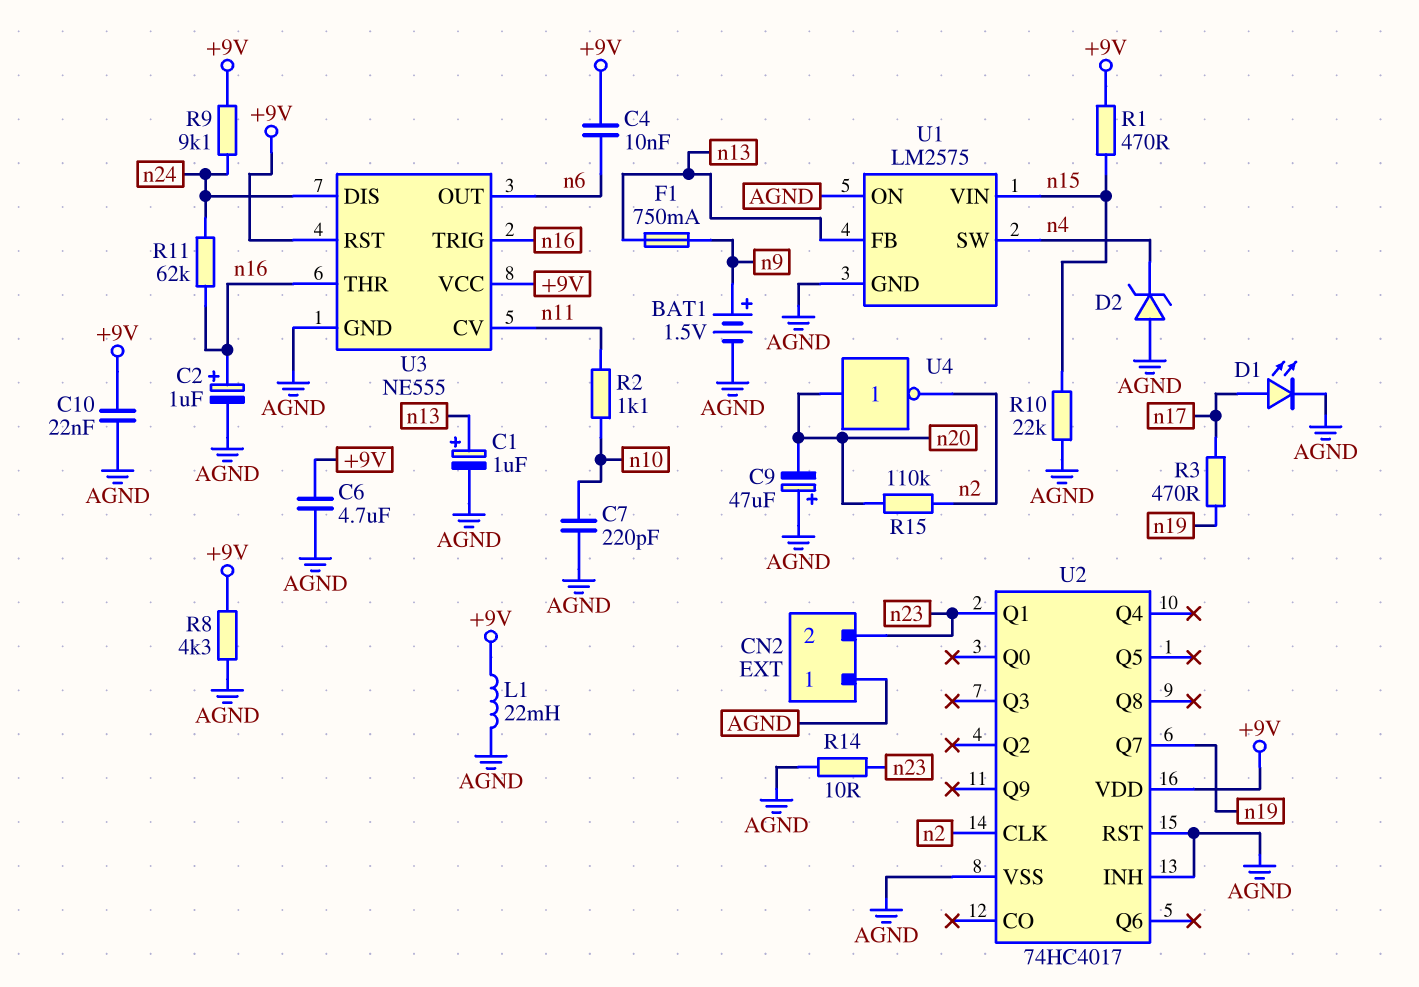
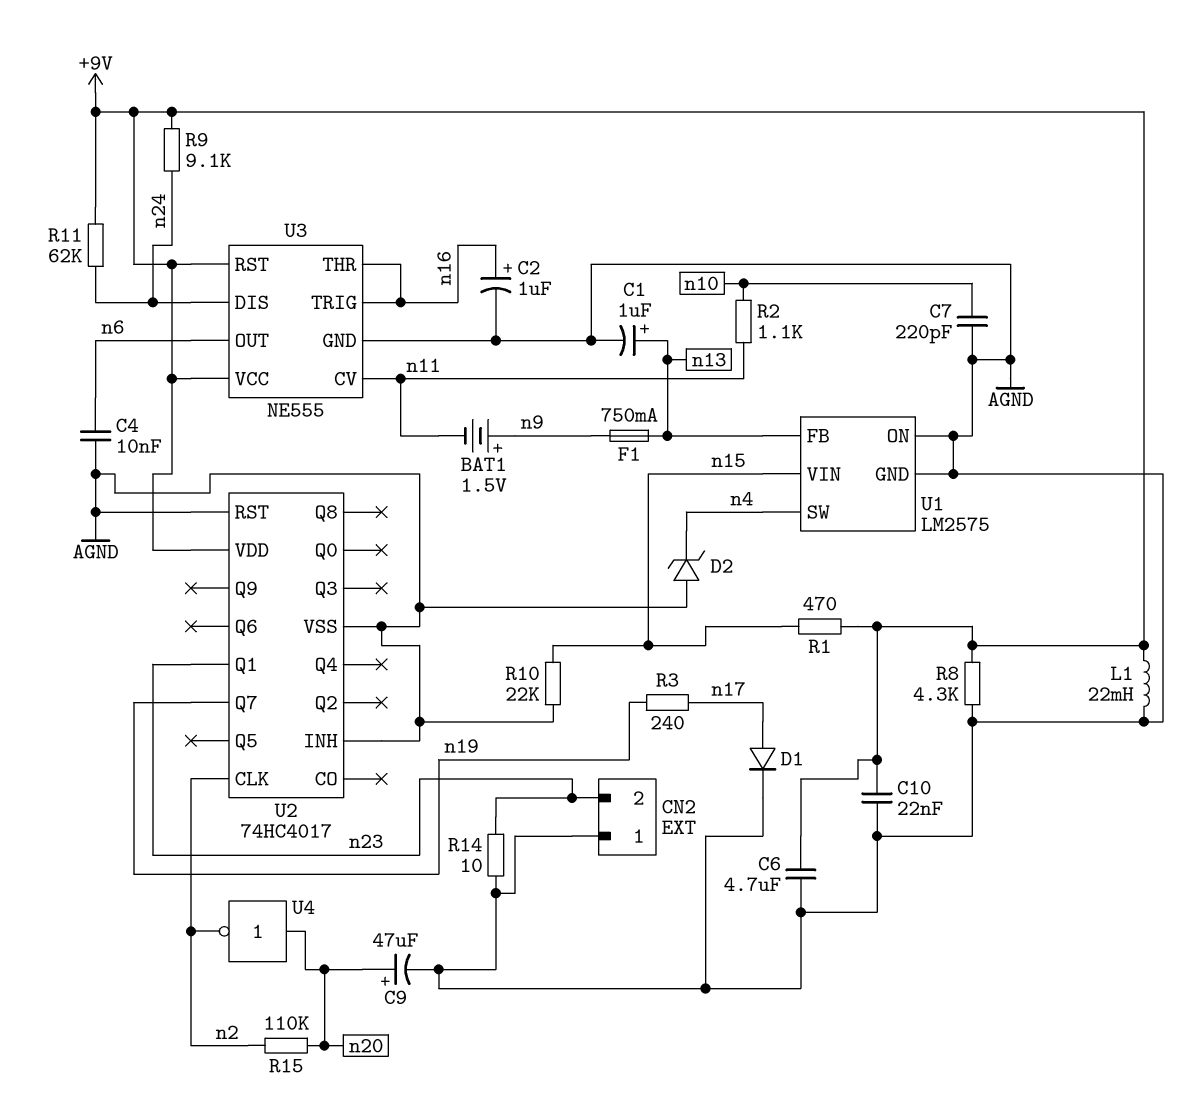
BAT1: 1.5V (plus n9, minus AGND) -> 1.5V (plus n9, minus n11)
C4: 10nF (+9V, n6) -> 10nF (AGND, n6)
C9: 47uF (plus AGND, minus n20) -> 47uF (plus n20, minus AGND)
D1: LED (A n17, K AGND) -> diode (A n17, K AGND)
R3: 470 (n17, n19) -> 240 (n17, n19)
R11: 62k (n16, n24) -> 62k (+9V, n24)

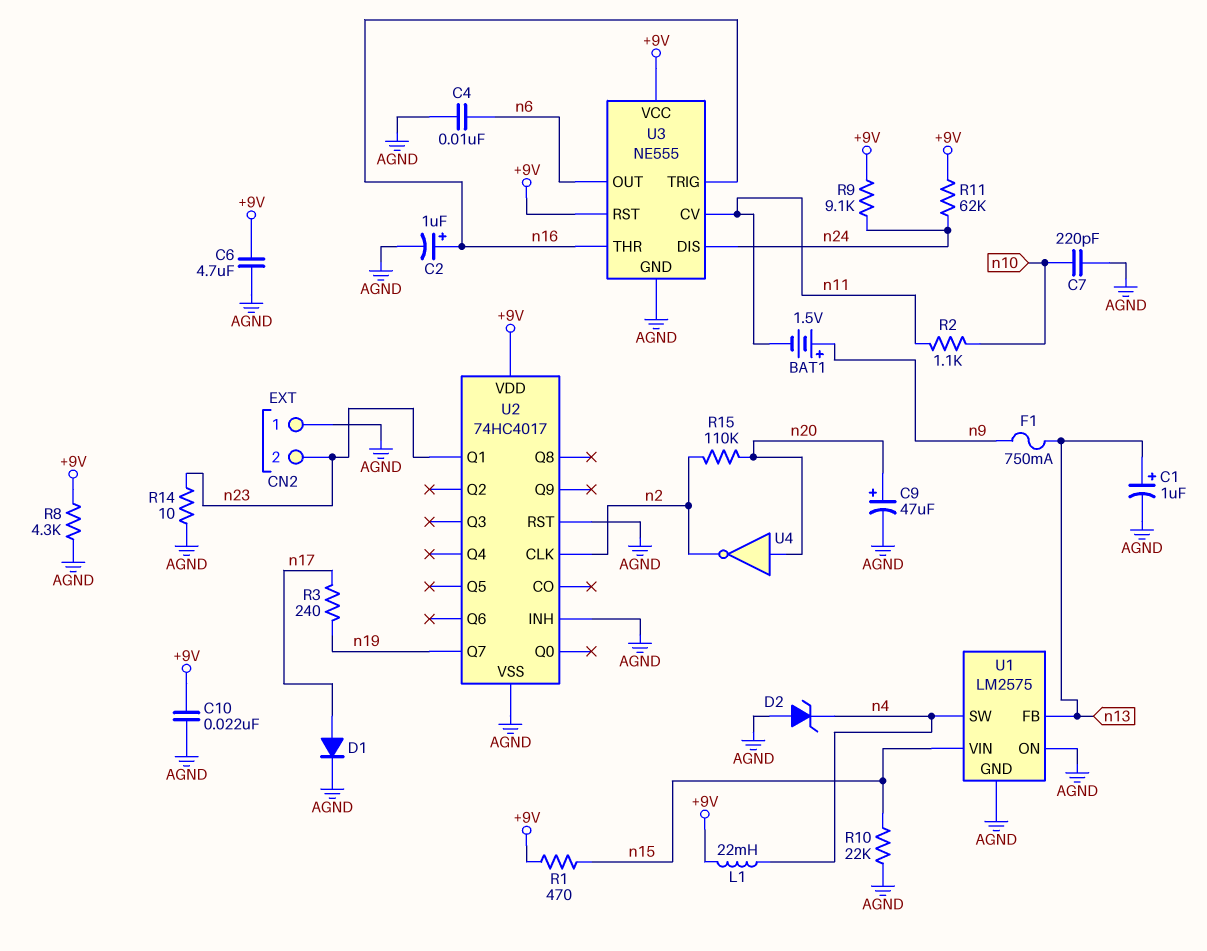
L1: 22mH (+9V, AGND) -> 22mH (+9V, n4)

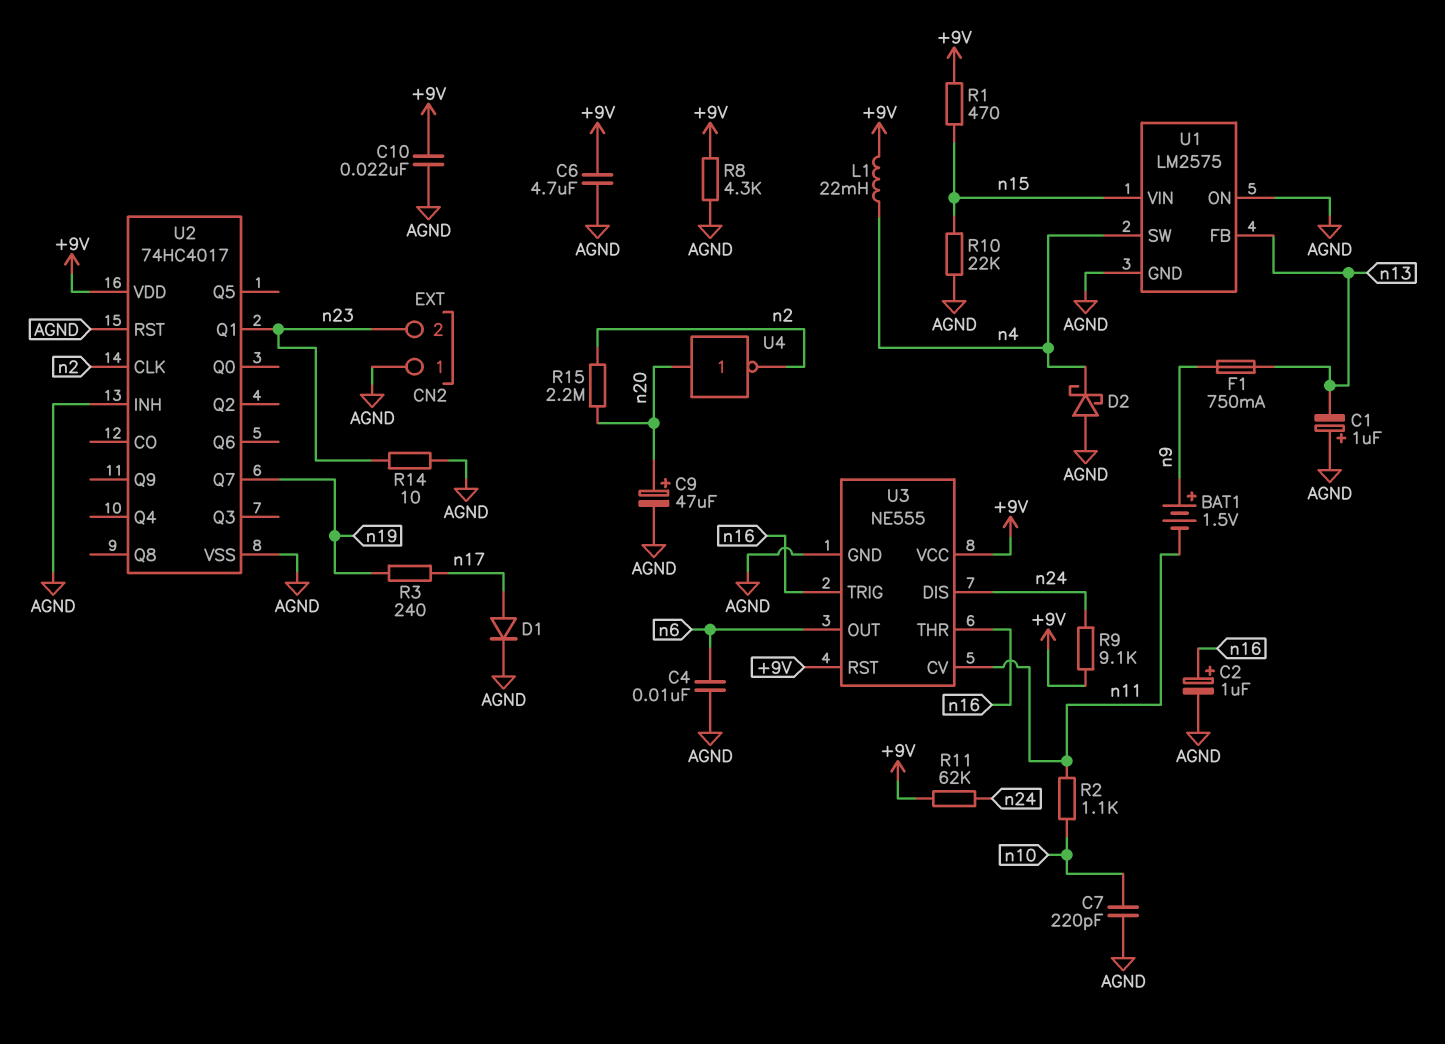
C1: 1uF (plus n13, minus AGND) -> 1uF (plus AGND, minus n13)
D2: zener (A AGND, K n4) -> schottky (A AGND, K n4)
R15: 110k (n2, n20) -> 2.2M (n2, n20)

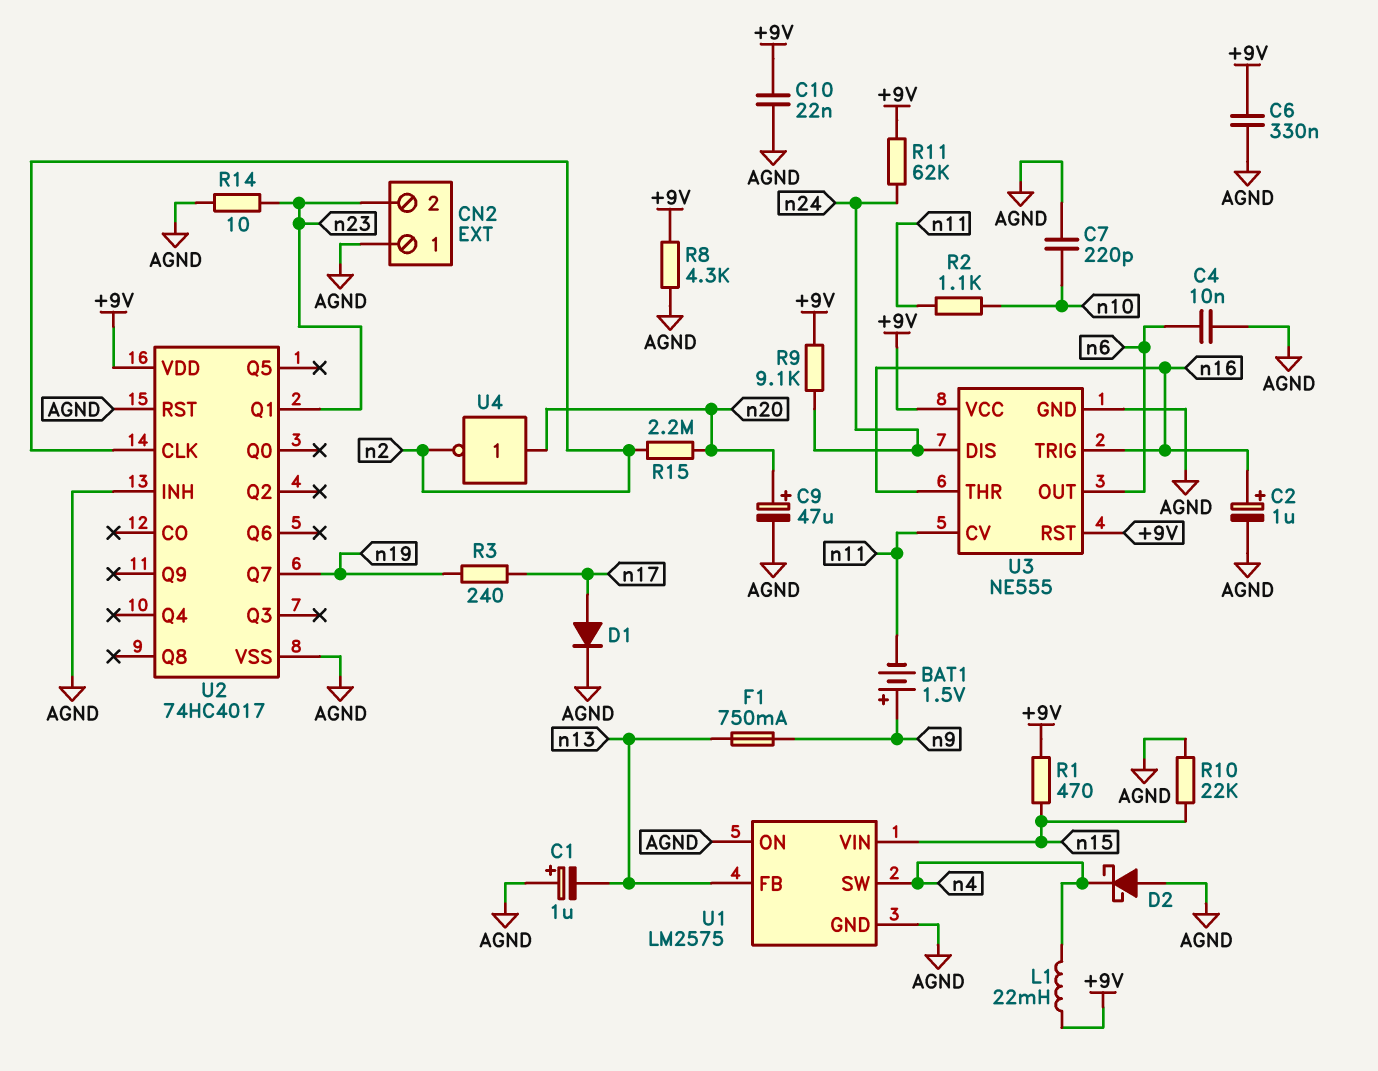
C6: 4.7uF (+9V, AGND) -> 330nF (+9V, AGND)

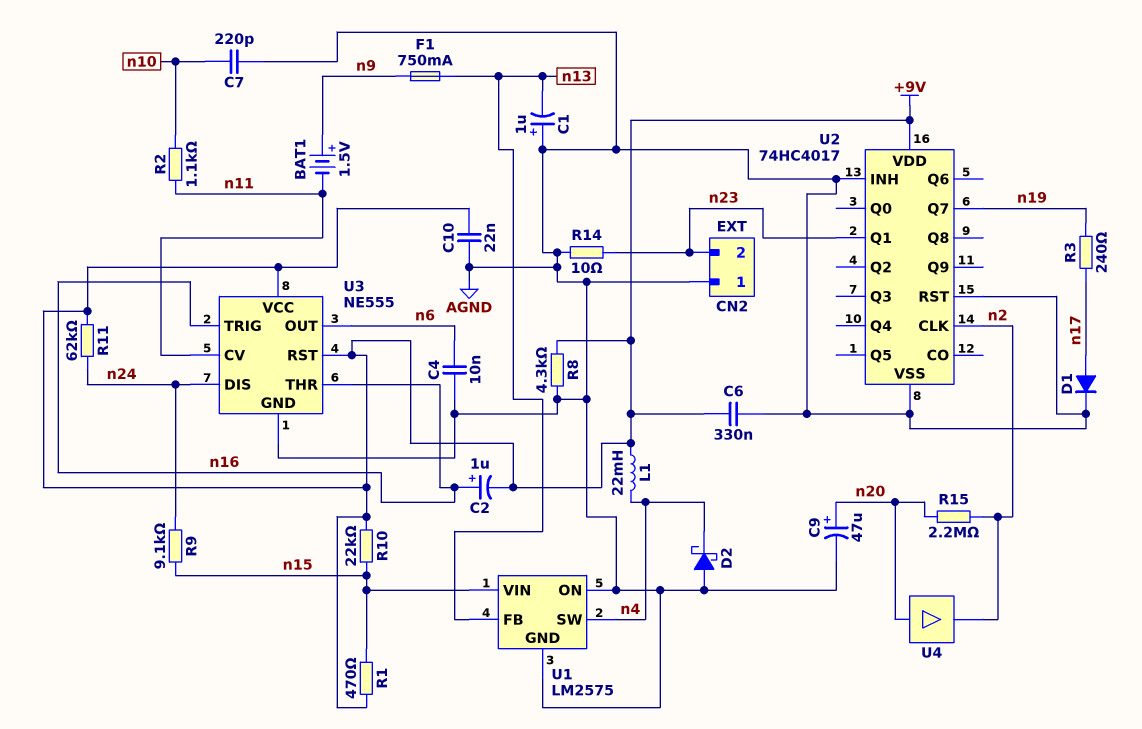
C2: 1uF (plus n16, minus AGND) -> 1uF (plus n16, minus +9V)
R9: 9.1k (+9V, n24) -> 9.1k (n15, n24)
R10: 22k (AGND, n15) -> 22k (+9V, n15)
U4: NOT (in n20, out n2) -> buffer (in n20, out n2)

